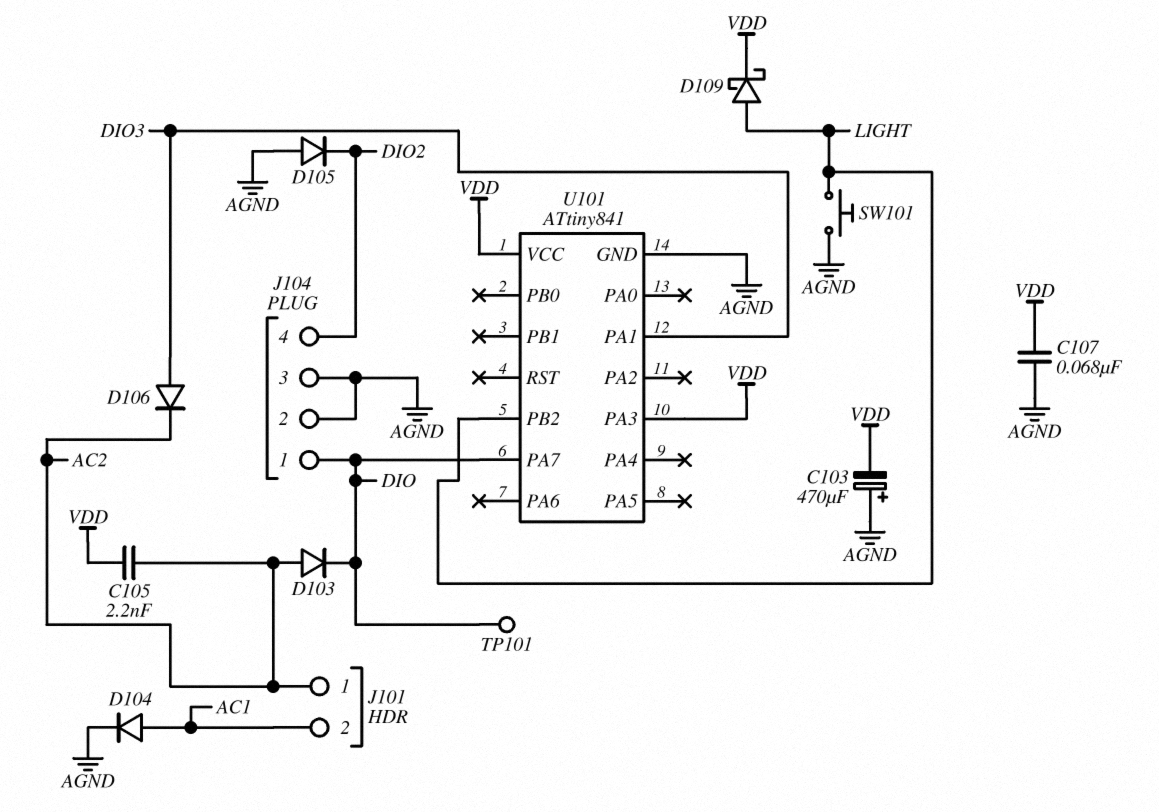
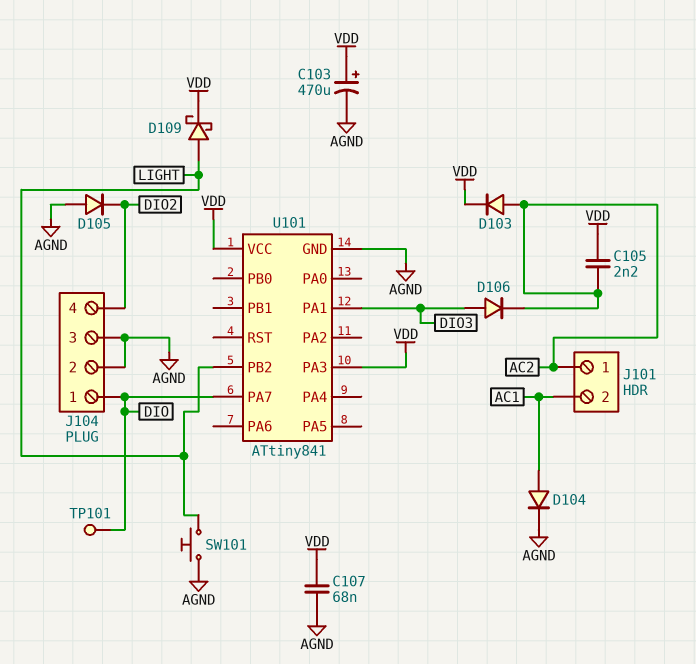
C103: 470uF (plus AGND, minus VDD) -> 470uF (plus VDD, minus AGND)
D103: diode (A AC2, K DIO) -> diode (A AC2, K VDD)

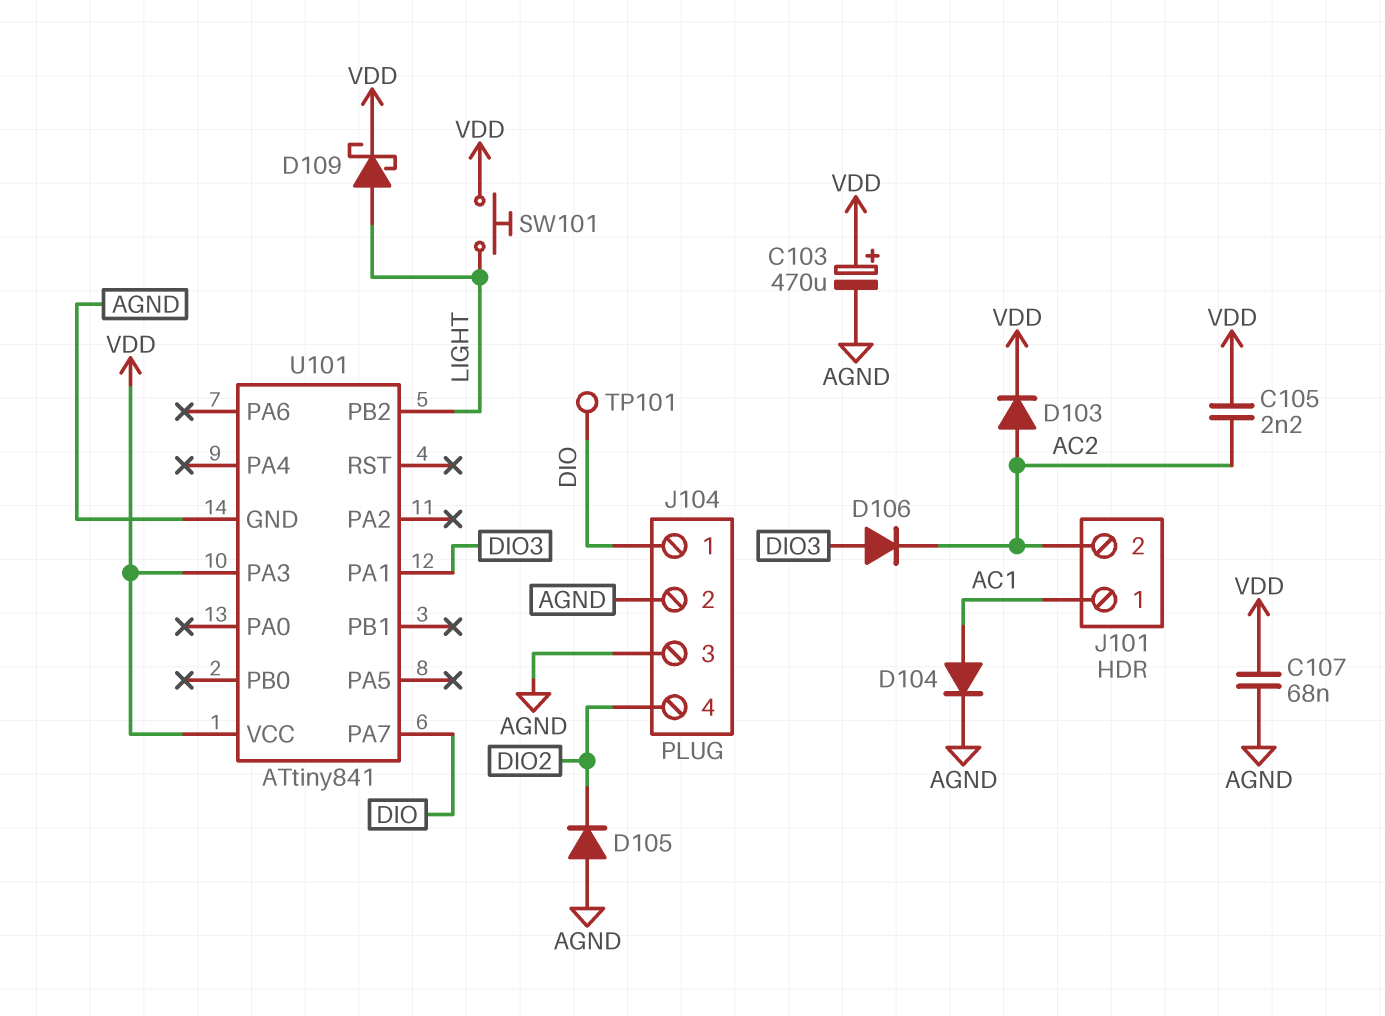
J101 pin 1: AC2 -> AC1
J101 pin 2: AC1 -> AC2
SW101: button (AGND, LIGHT) -> button (LIGHT, VDD)

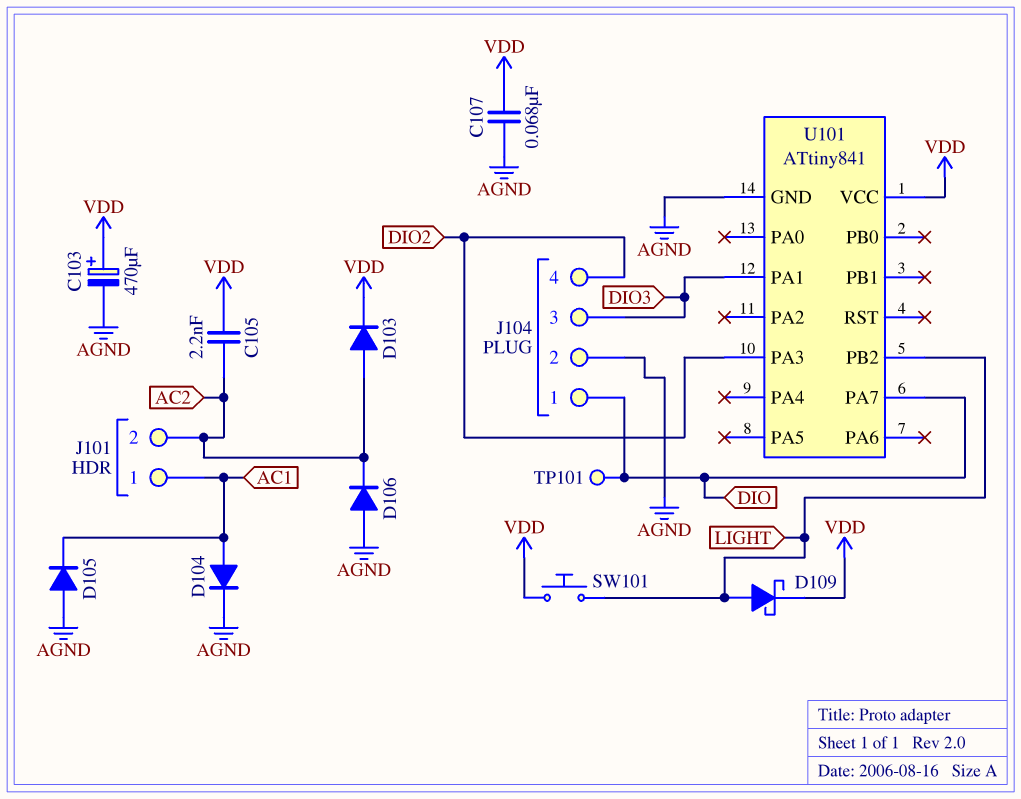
D105: diode (A AGND, K DIO2) -> diode (A AGND, K AC1)
D106: diode (A DIO3, K AC2) -> diode (A AGND, K AC2)
J104 pin 3: AGND -> DIO3
U101 pin PA3: VDD -> DIO2

